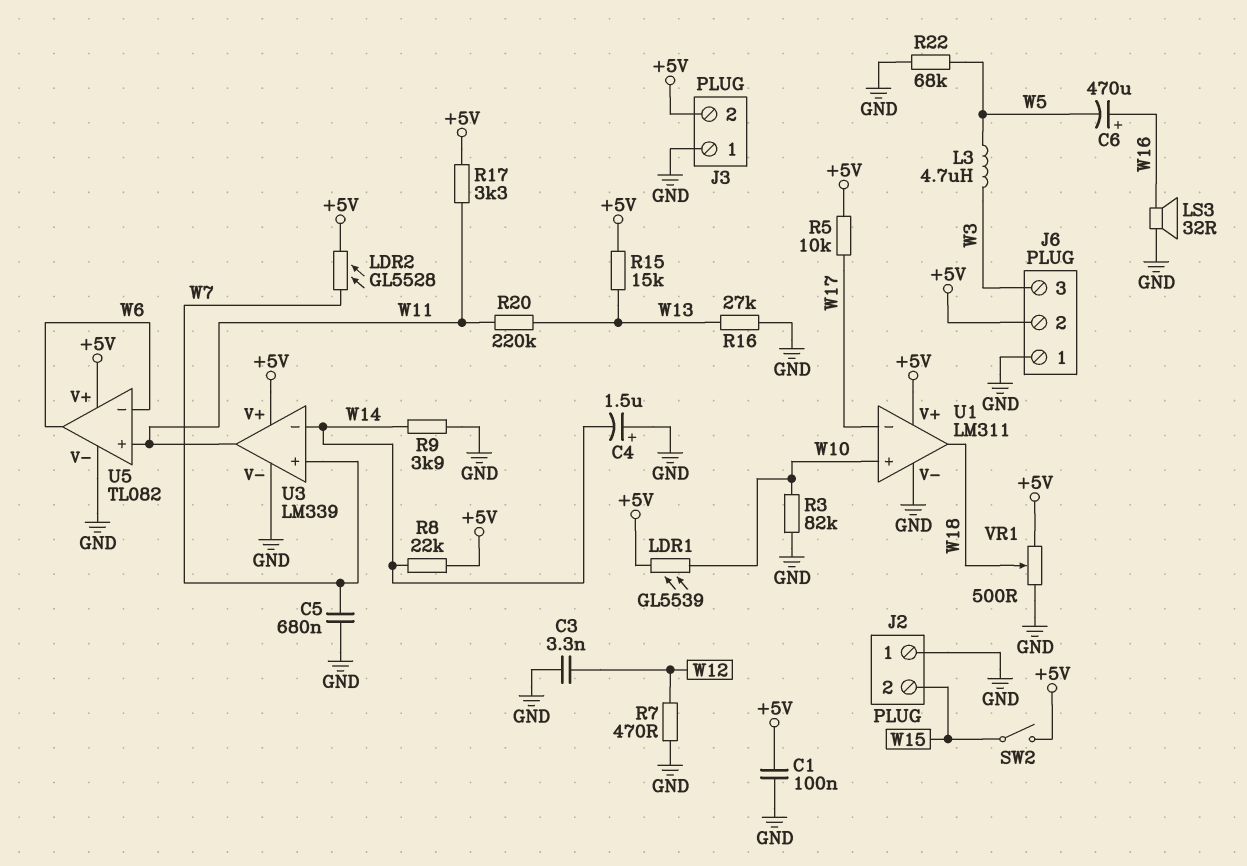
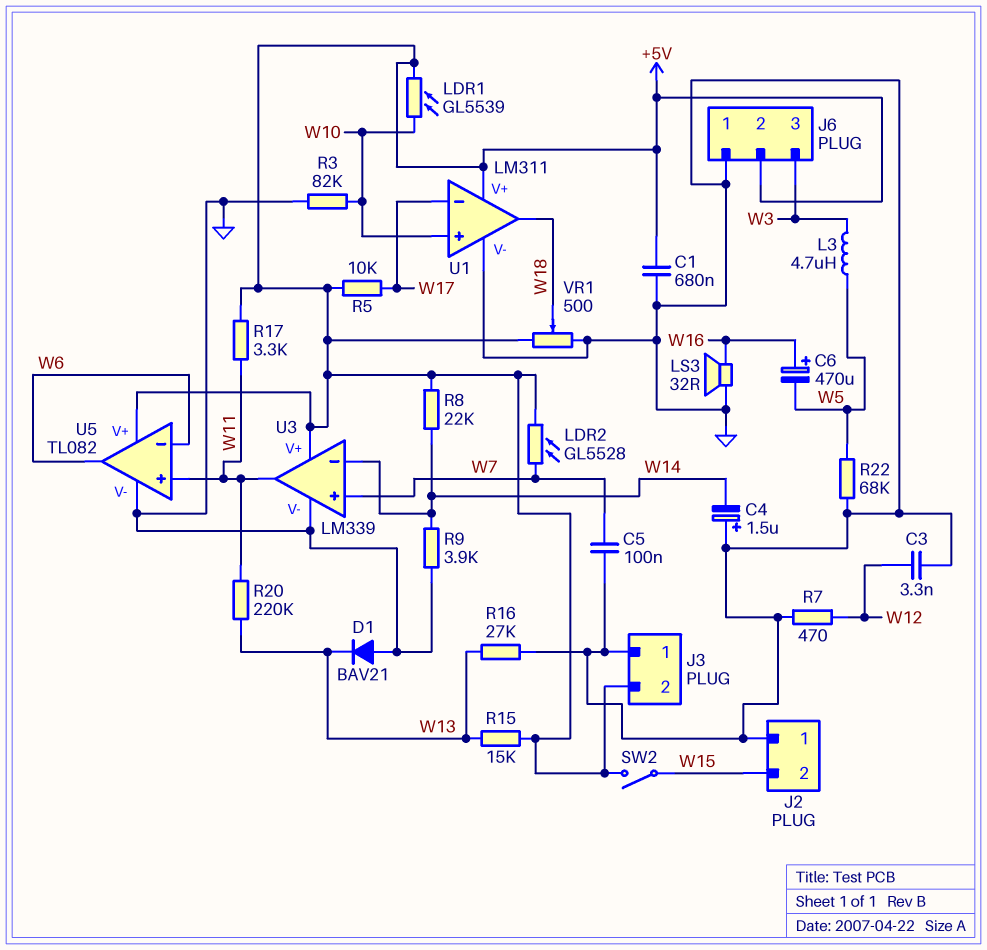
C1: 100nF (+5V, GND) -> 680nF (+5V, GND)
C5: 680nF (GND, W7) -> 100nF (GND, W7)
D1: none -> diode BAV21 (A GND, K W13)

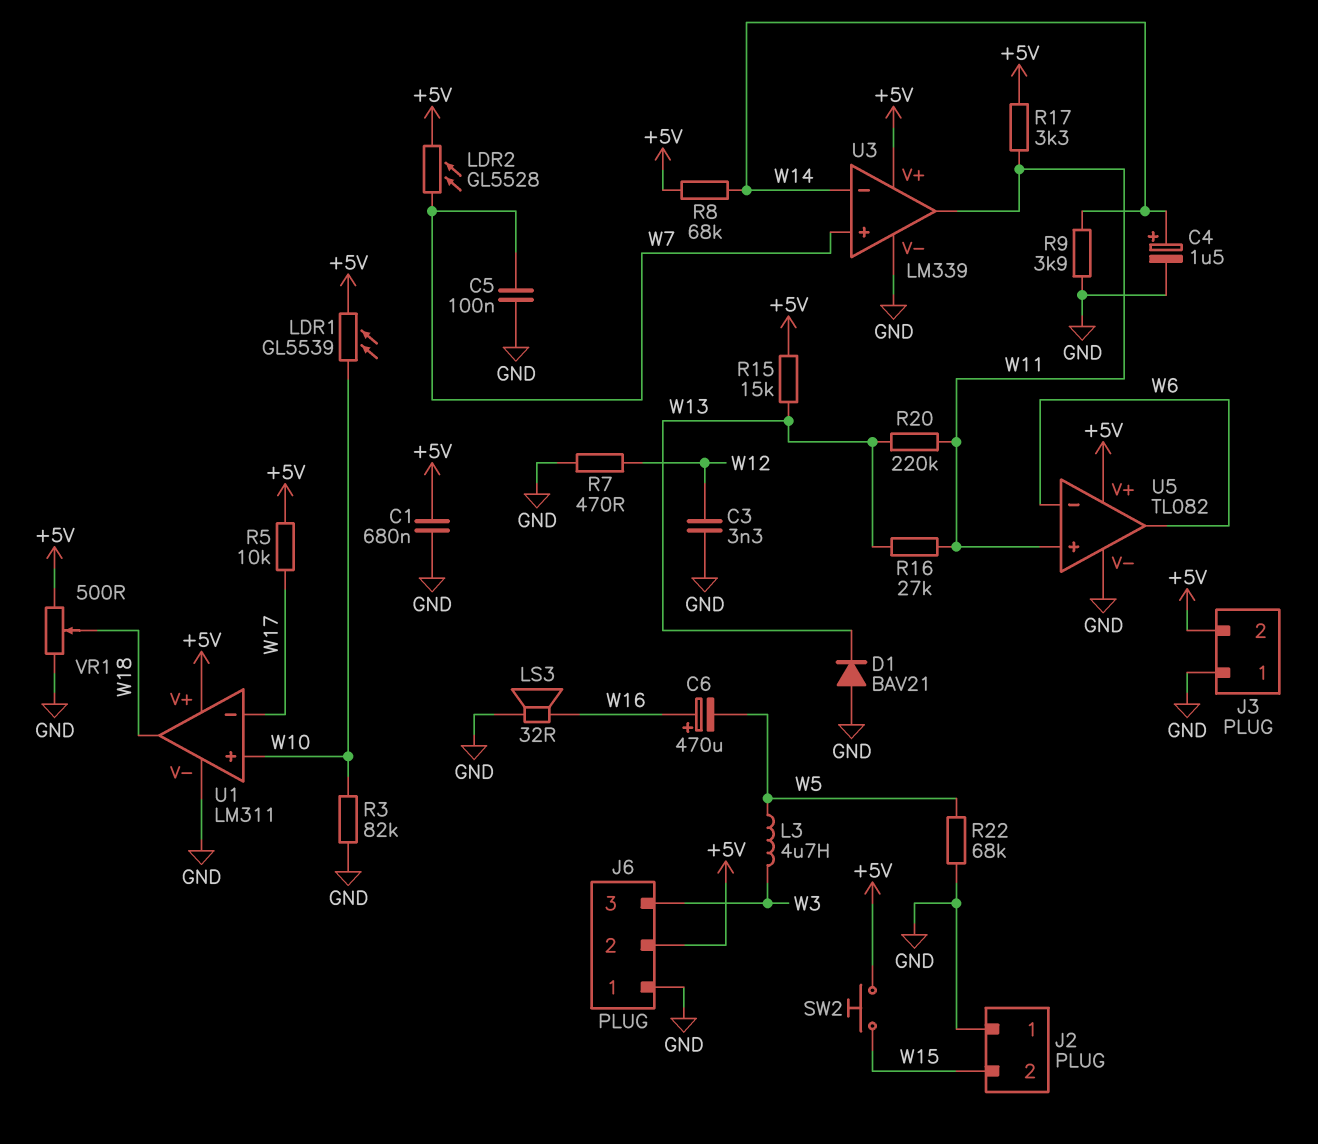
C4: 1.5uF (plus GND, minus W14) -> 1.5uF (plus W14, minus GND)
R8: 22k (+5V, W14) -> 68k (+5V, W14)
R16: 27k (GND, W13) -> 27k (W11, W13)
SW2: switch (+5V, W15) -> button (+5V, W15)

